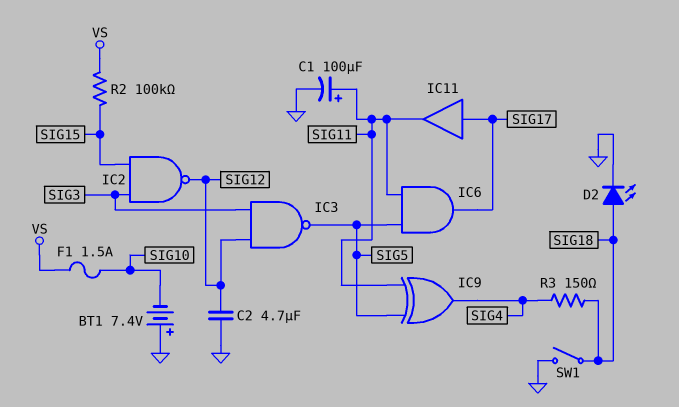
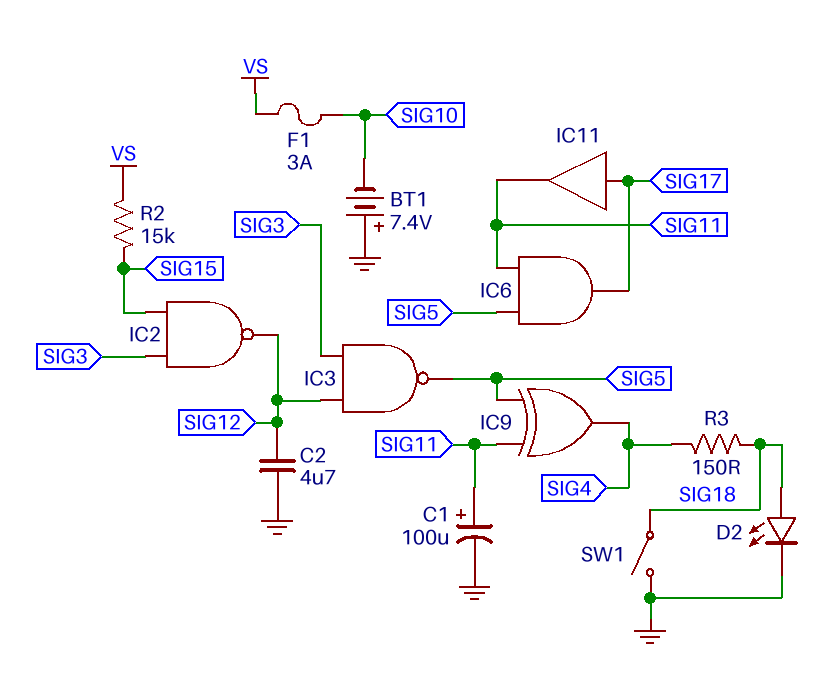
F1: 1.5A (SIG10, VS) -> 3A (SIG10, VS)
R2: 100k (SIG15, VS) -> 15k (SIG15, VS)

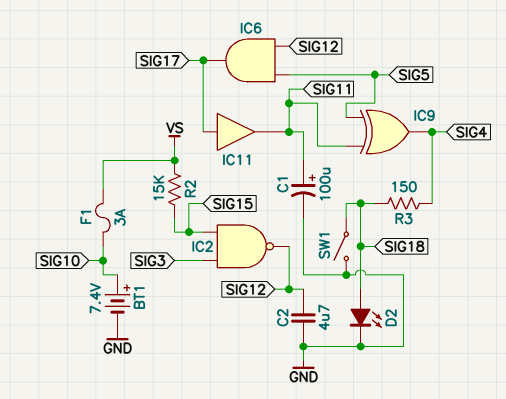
BT1: 7.4V (plus GND, minus SIG10) -> 7.4V (plus SIG10, minus GND)
IC3: NAND (in SIG3, in SIG12, out SIG5) -> none
IC6: AND (in SIG5, in SIG11, out SIG17) -> AND (in SIG5, in SIG12, out SIG17)

